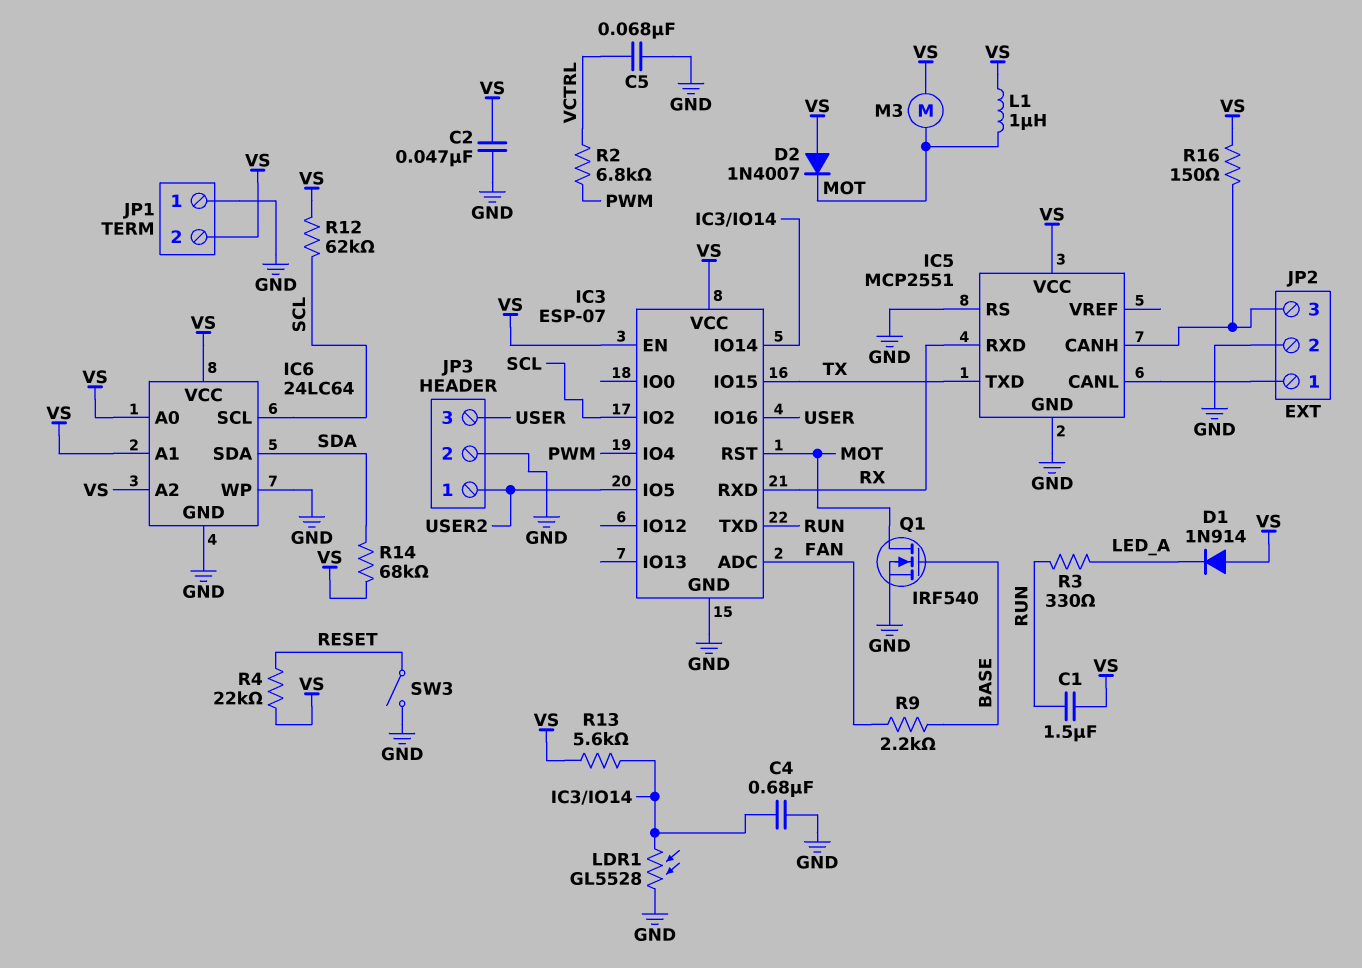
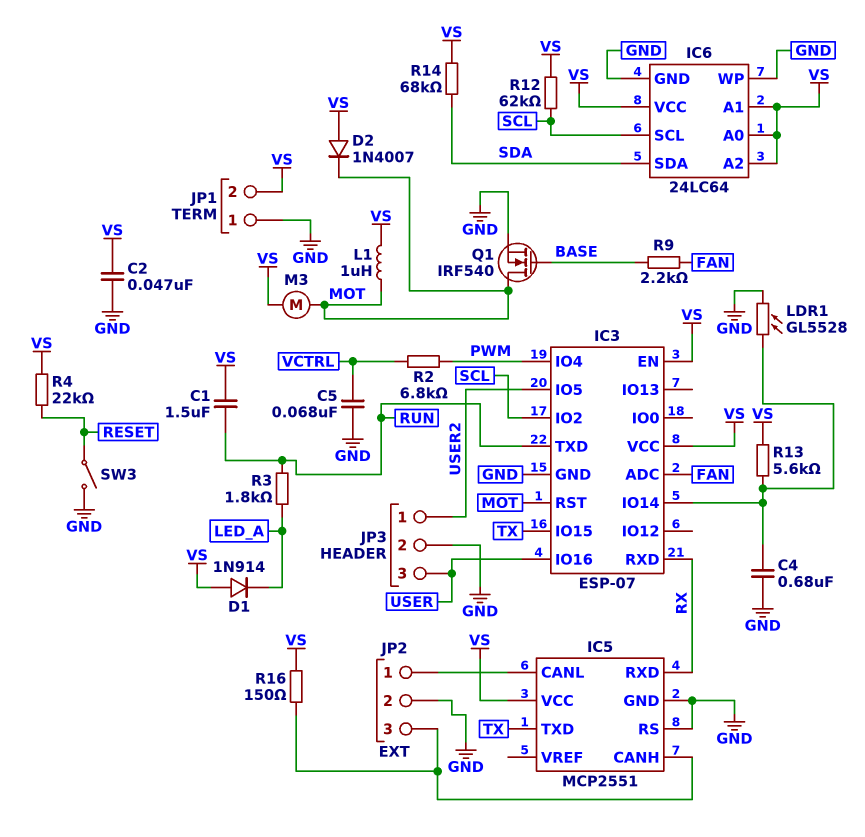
R3: 330 (LED_A, RUN) -> 1.8k (LED_A, RUN)

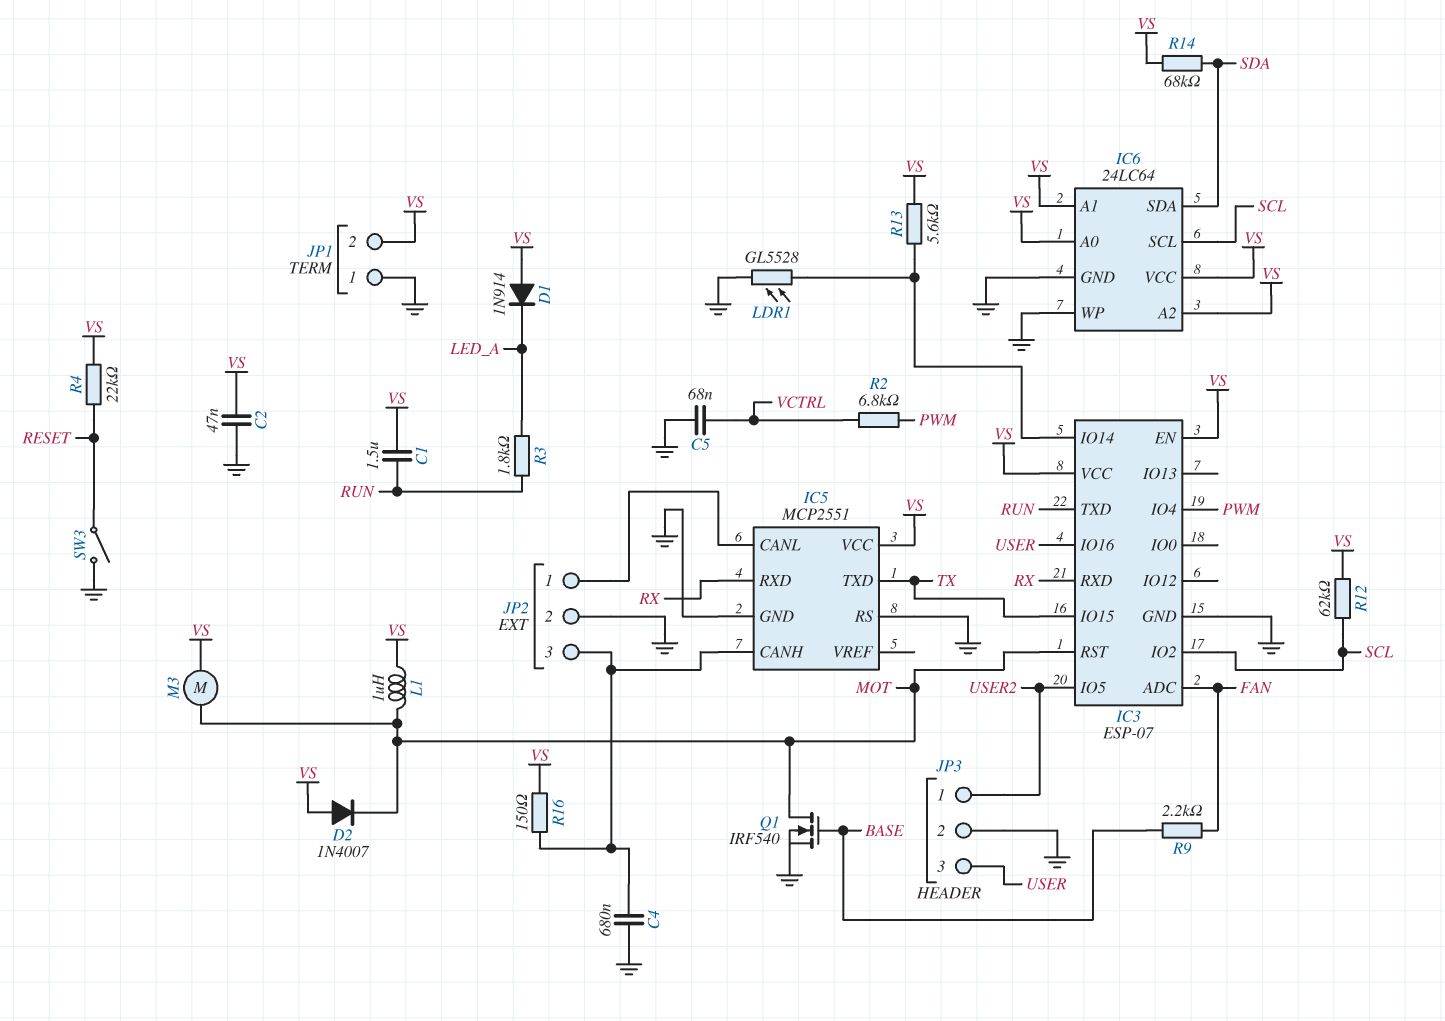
C4: 680nF (GND, IC3/IO14) -> 680nF (GND, IC5/CANH)

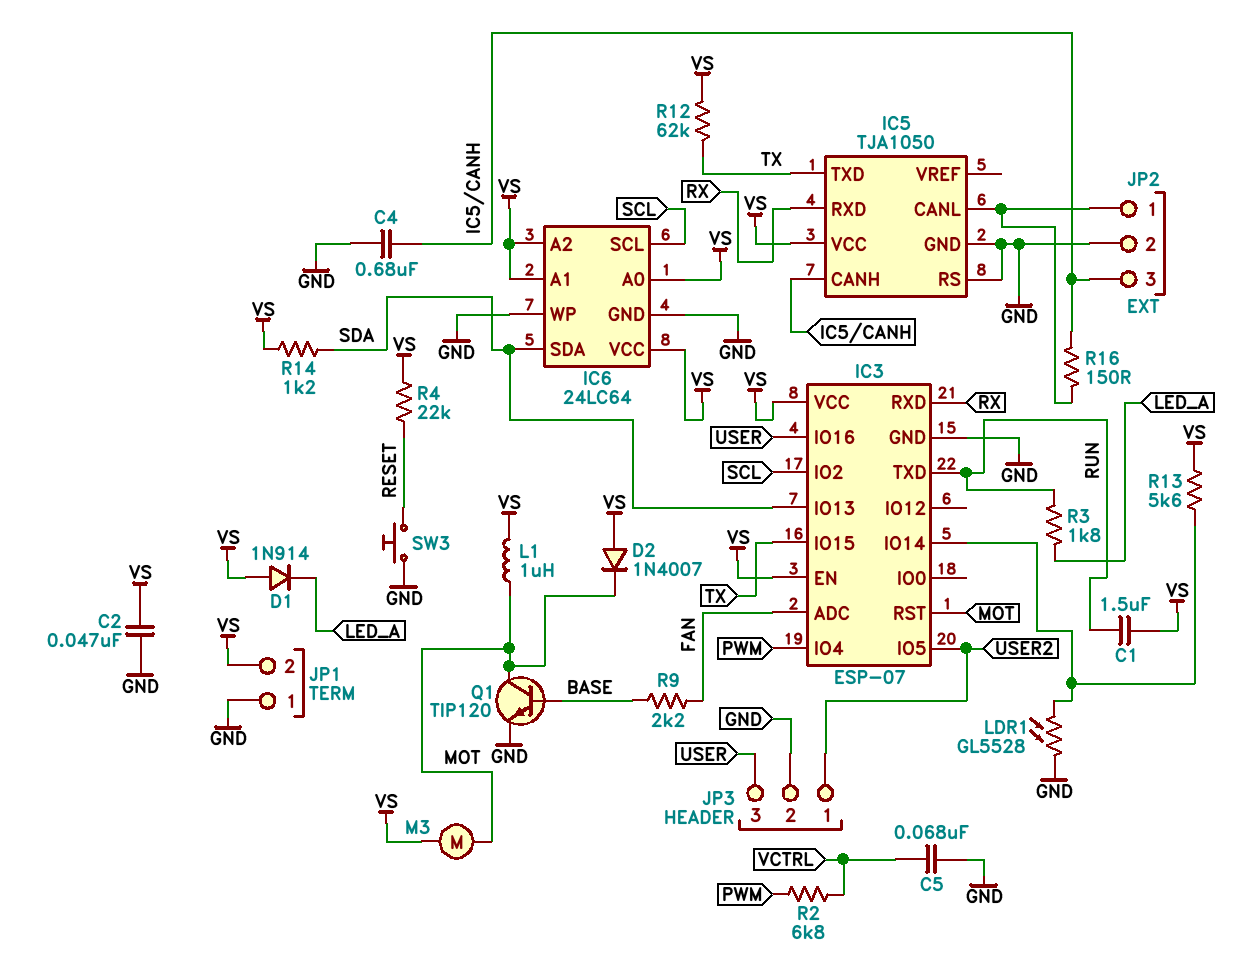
IC3 pin IO13: none -> SDA
IC5: MCP2551 -> TJA1050
Q1: NMOS IRF540 (G BASE, D MOT, S GND) -> NPN TIP120 (B BASE, C MOT, E GND)
R12: 62k (SCL, VS) -> 62k (TX, VS)
R14: 68k (SDA, VS) -> 1.2k (SDA, VS)
R16: 150 (IC5/CANH, VS) -> 150 (IC5/CANH, IC5/CANL)
SW3: switch (GND, RESET) -> button (GND, RESET)

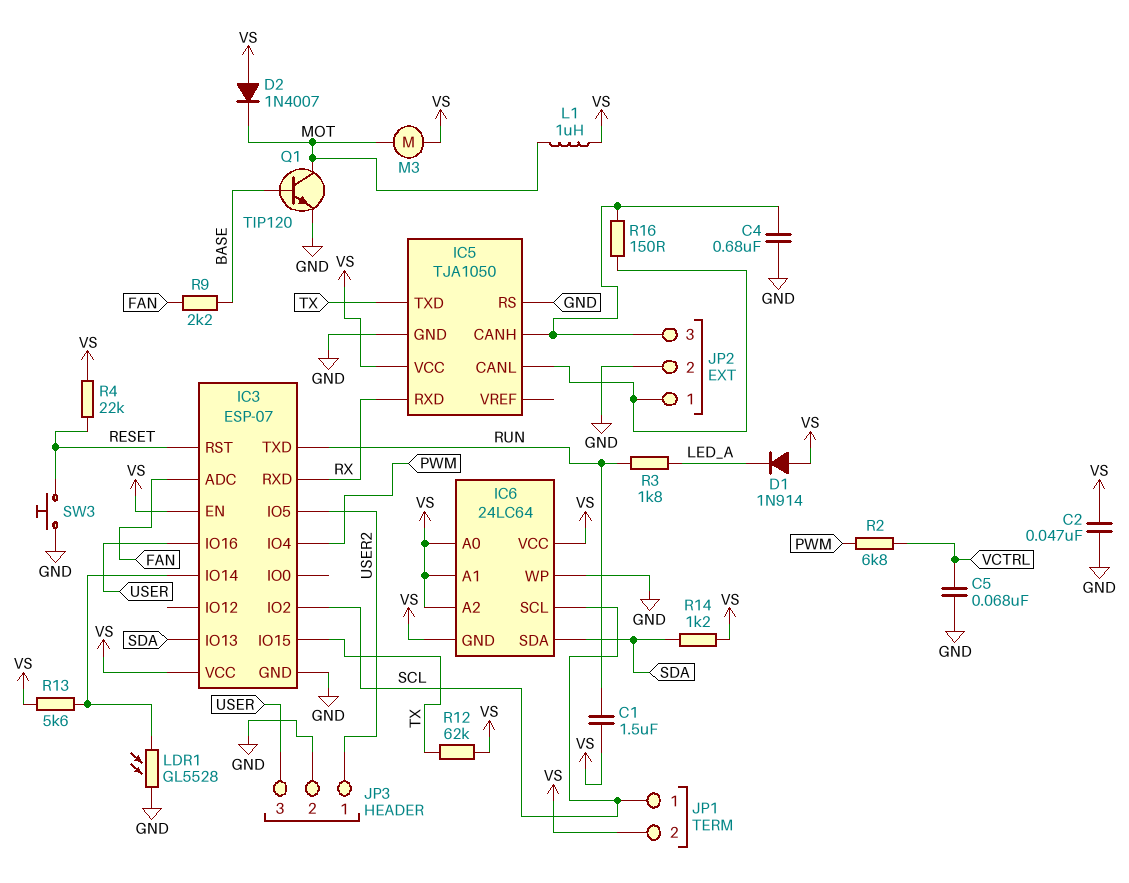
IC3 pin RST: MOT -> RESET
IC6 pin GND: GND -> VS
JP1 pin 1: GND -> SCL

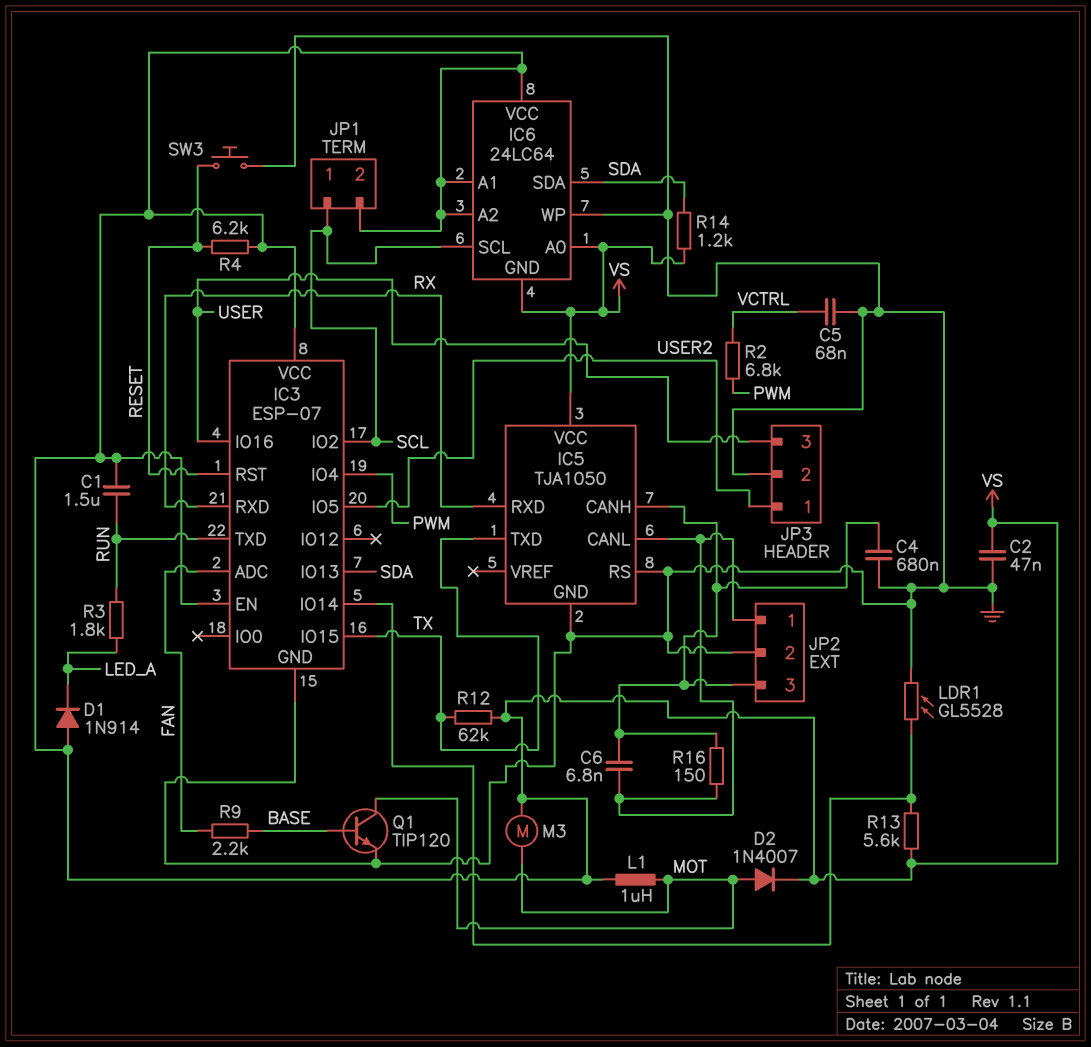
C6: none -> 6.8nF (IC5/CANH, IC5/CANL)
D2: diode 1N4007 (A VS, K MOT) -> diode 1N4007 (A MOT, K VS)
R4: 22k (RESET, VS) -> 6.2k (RESET, VS)

